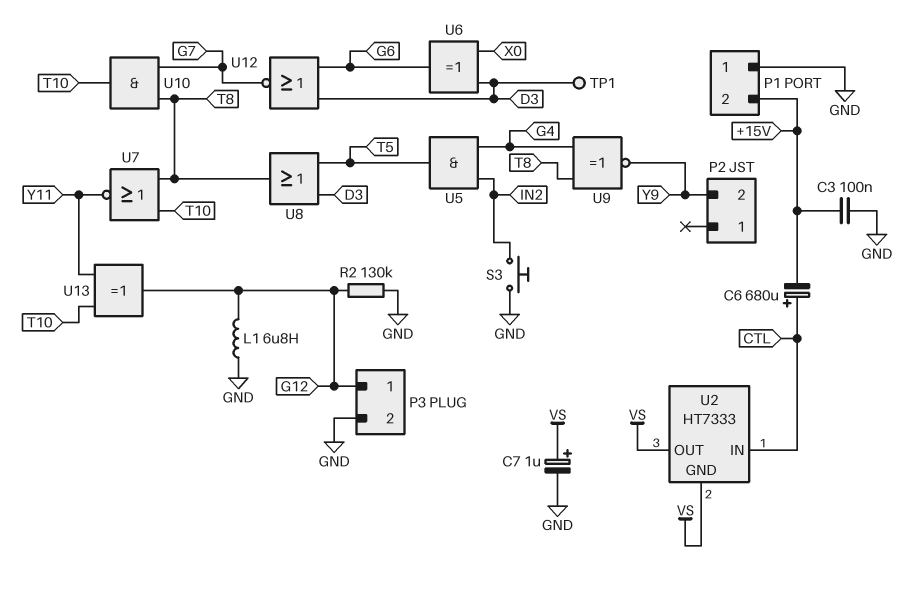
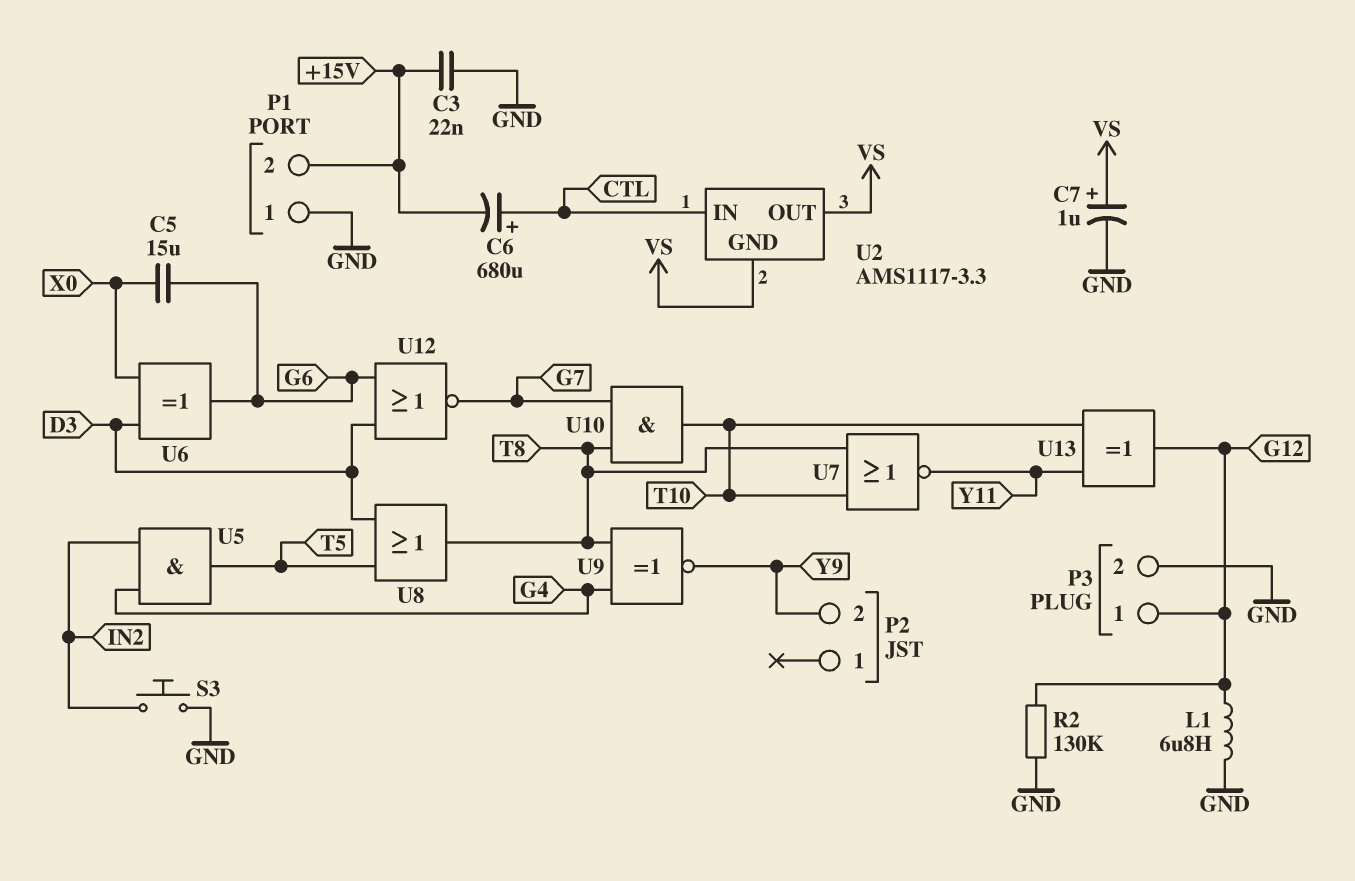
C3: 100nF (+15V, GND) -> 22nF (+15V, GND)
C5: none -> 15uF (G6, X0)
TP1: test point (D3) -> none
U2: HT7333 -> AMS1117-3.3

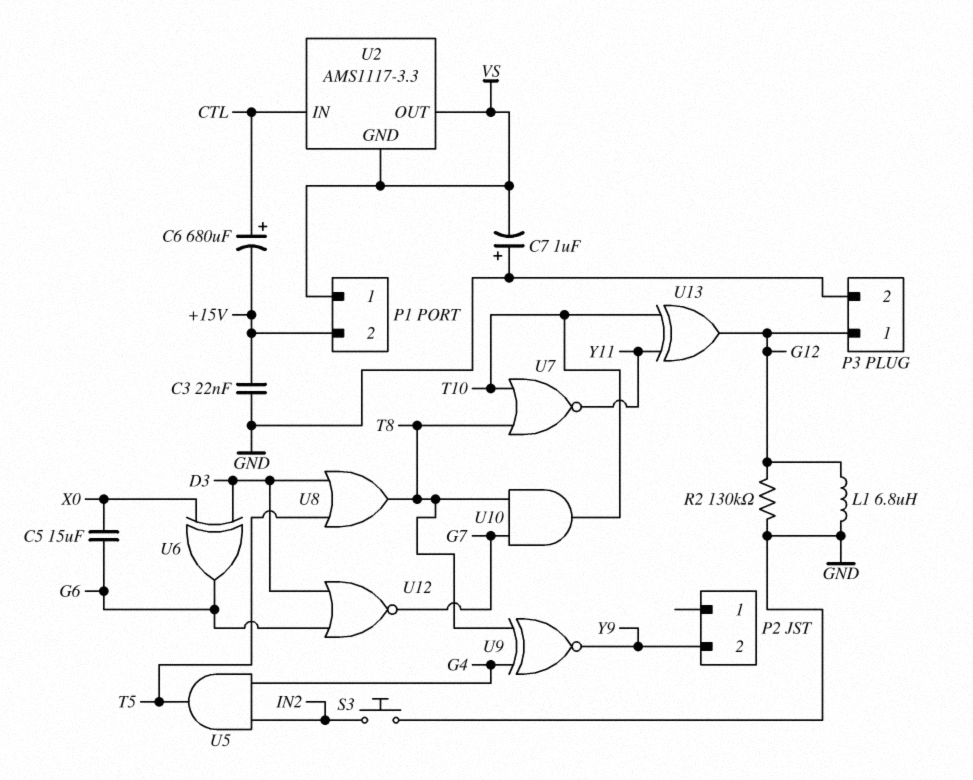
C7: 1uF (plus VS, minus GND) -> 1uF (plus GND, minus VS)
P1 pin 1: GND -> VS

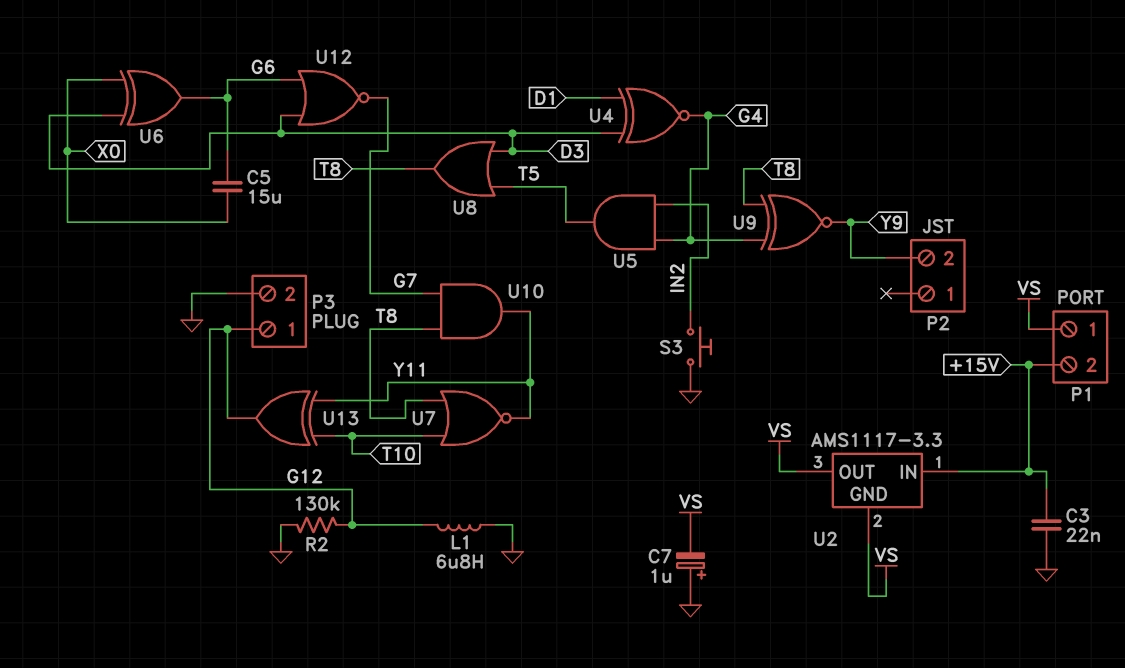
C6: 680uF (plus CTL, minus +15V) -> none
U2 pin IN: CTL -> +15V
U4: none -> XNOR (in D1, in D3, out G4)
U10: AND (in G7, in T8, out T10) -> AND (in G7, in T8, out Y11)

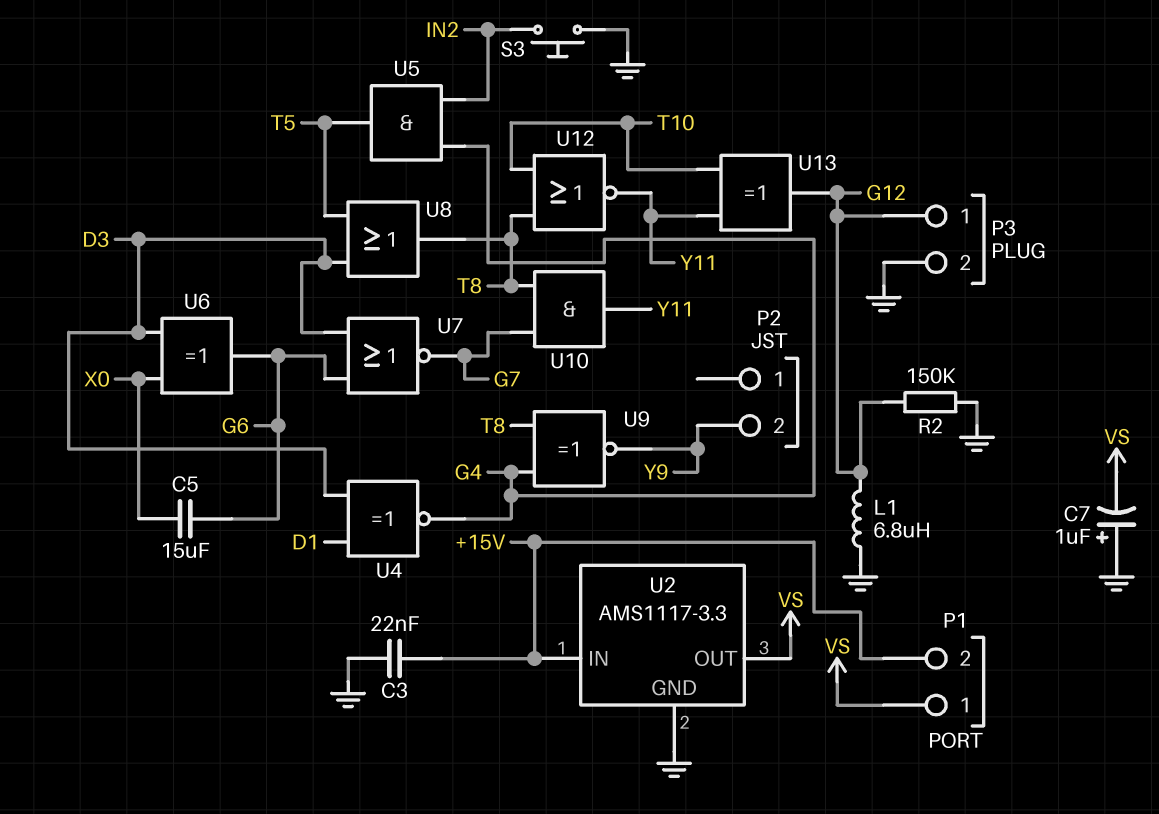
R2: 130k (G12, GND) -> 150k (G12, GND)
U2 pin GND: VS -> GND
U7: NOR (in T8, in T10, out Y11) -> NOR (in D3, in G6, out G7)
U12: NOR (in D3, in G6, out G7) -> NOR (in T8, in T10, out Y11)

